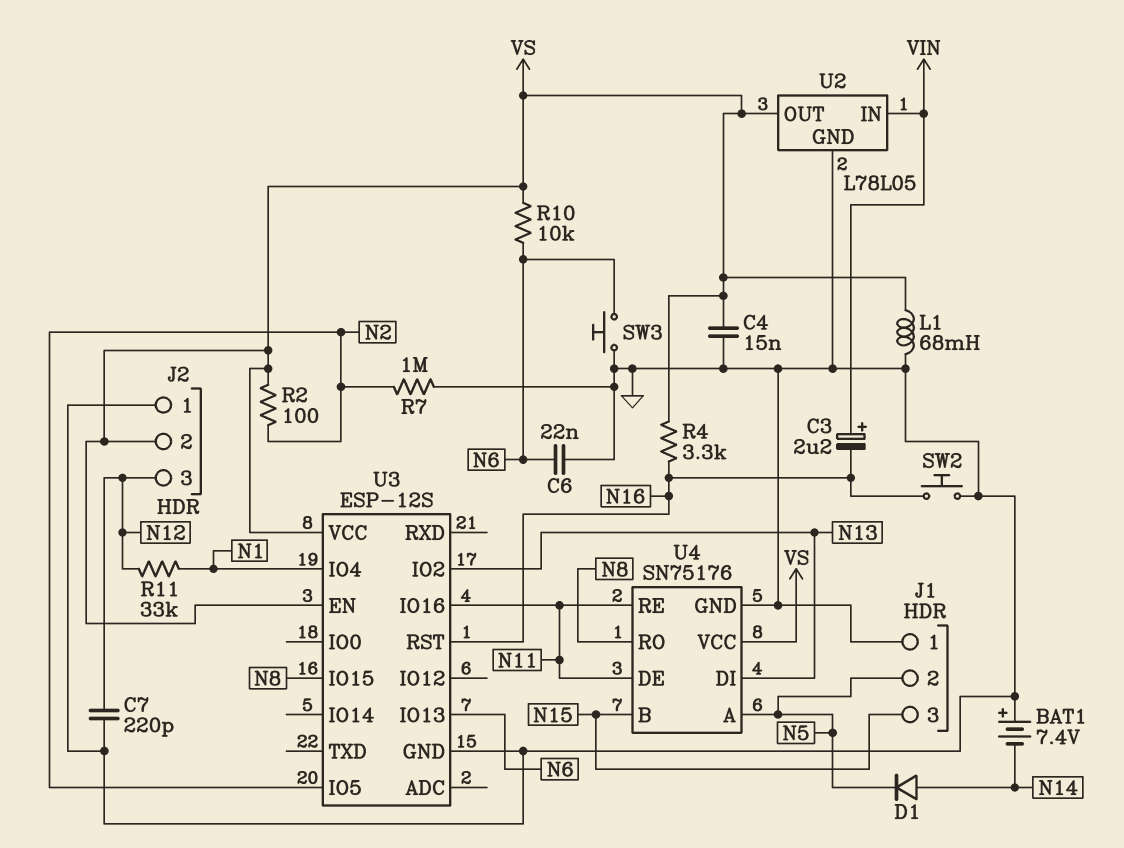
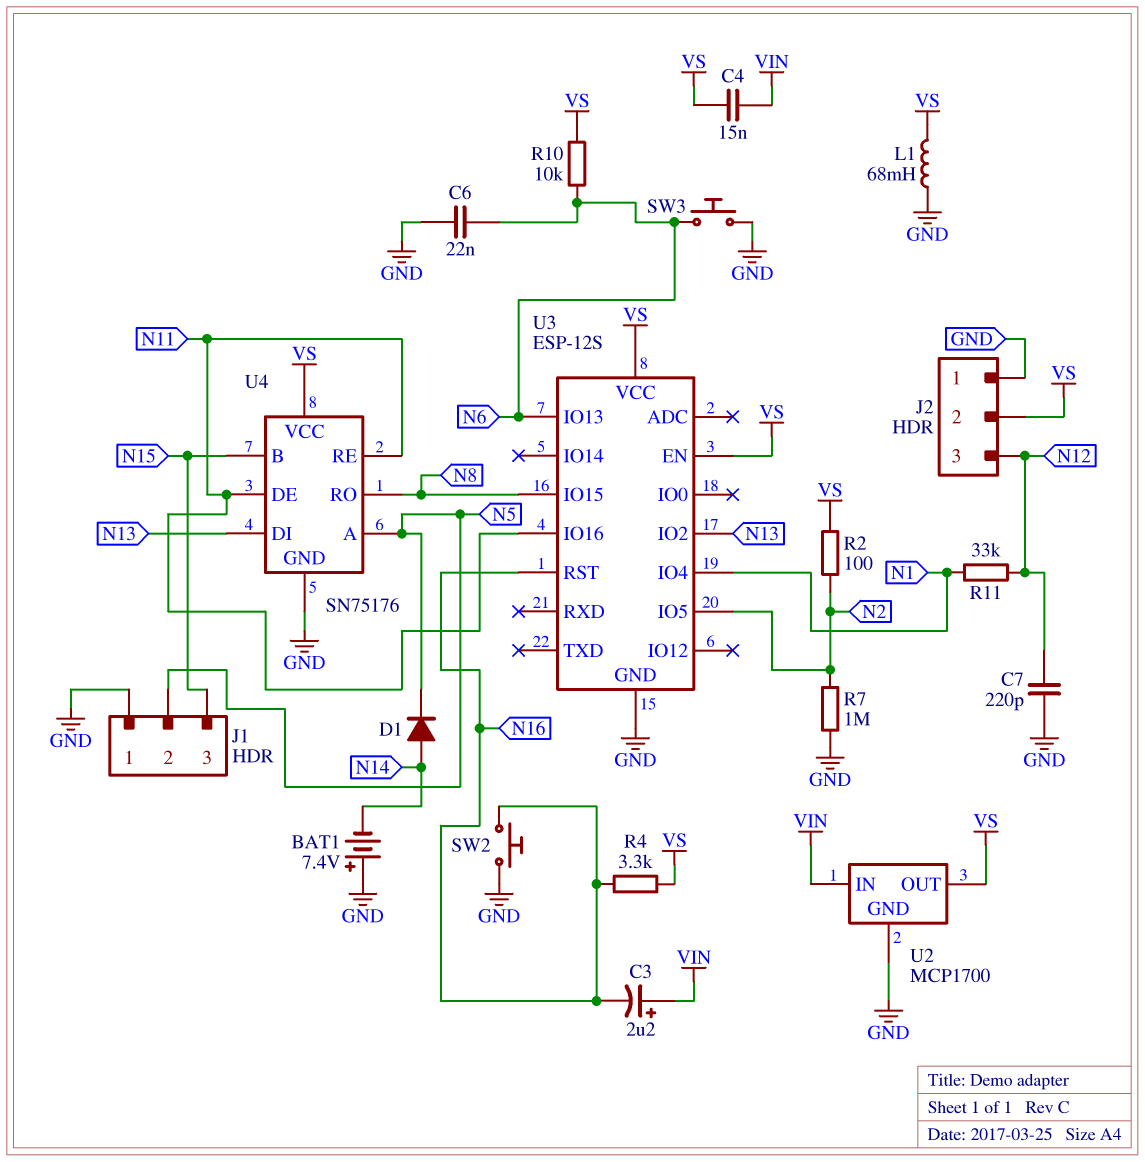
C4: 15nF (GND, VS) -> 15nF (VIN, VS)
U2: L78L05 -> MCP1700

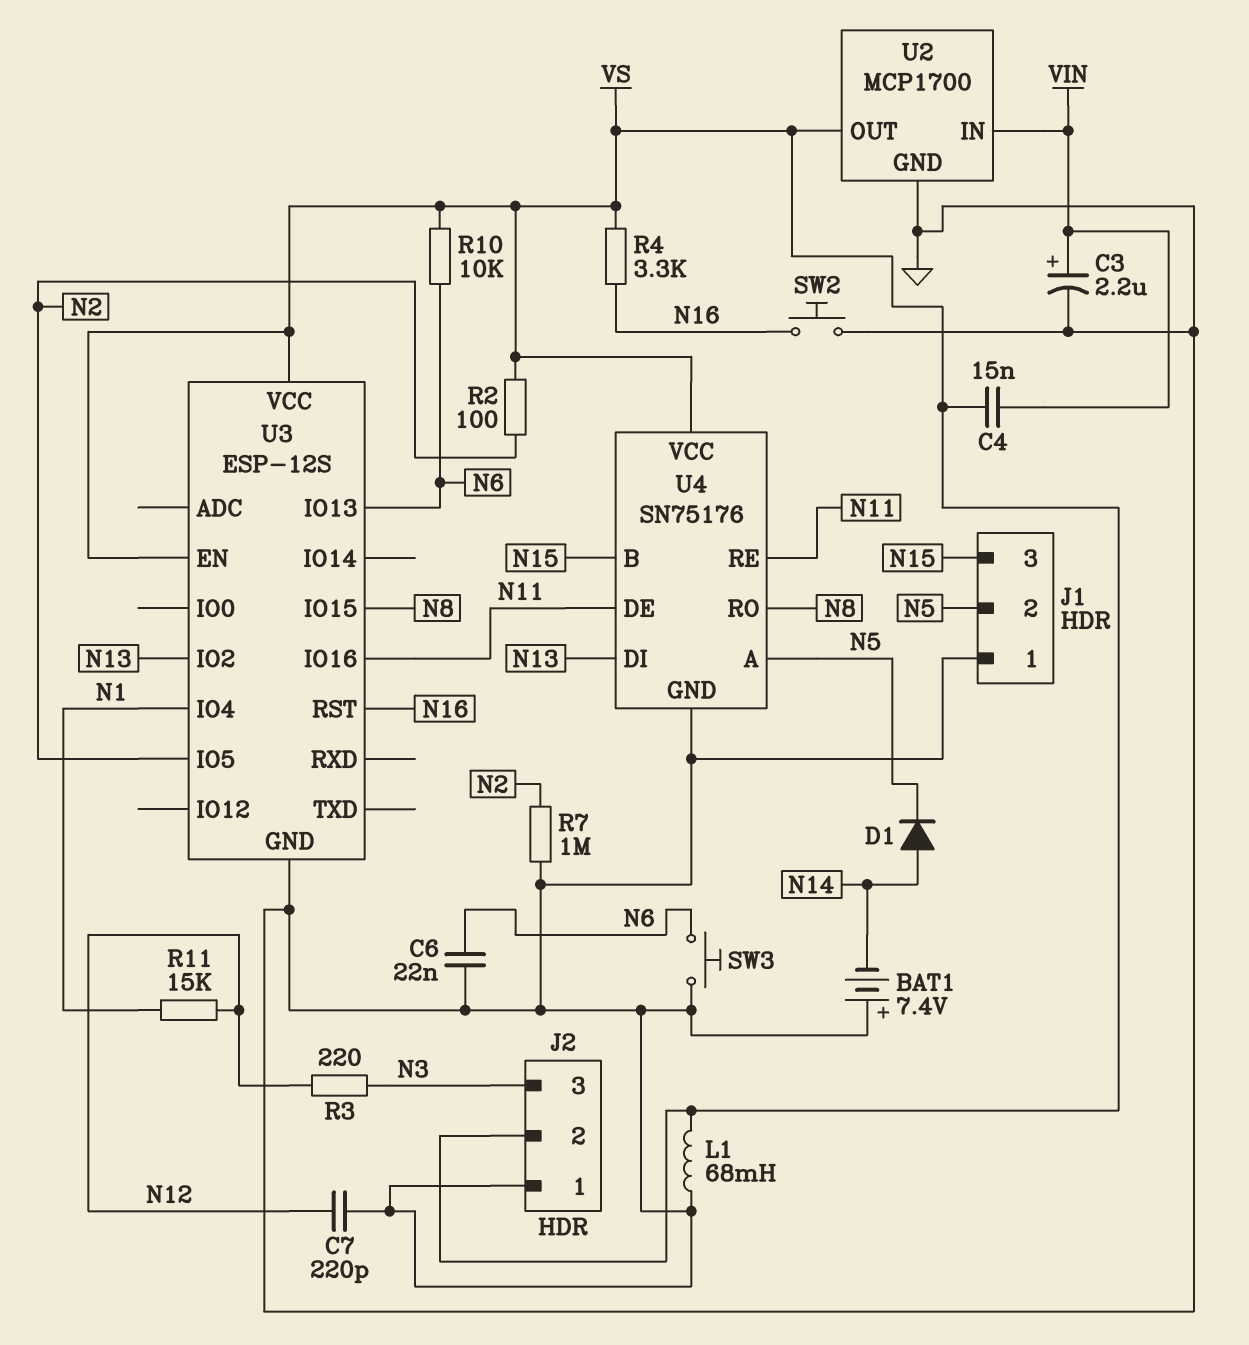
C3: 2.2uF (plus VIN, minus N16) -> 2.2uF (plus VIN, minus GND)
J2 pin 3: N12 -> N3
R3: none -> 220 (N3, N12)
R11: 33k (N1, N12) -> 15k (N1, N12)

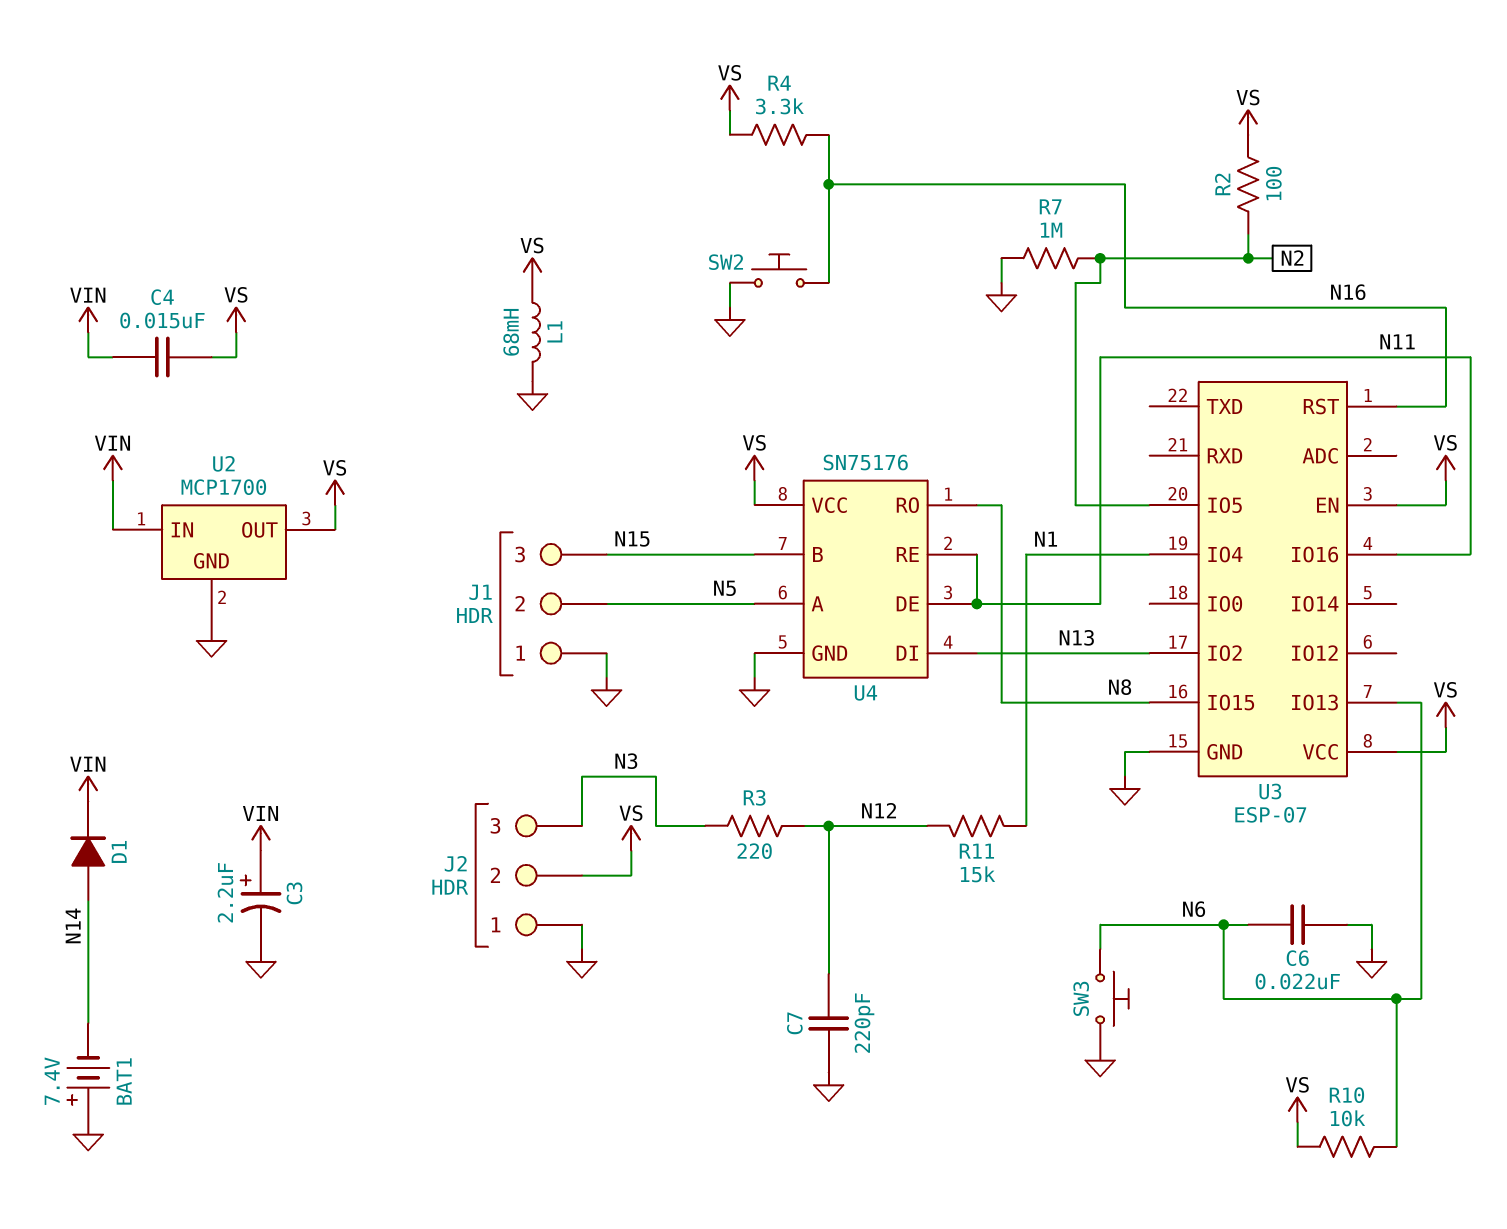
D1: diode (A N14, K N5) -> diode (A N14, K VIN)
U3: ESP-12S -> ESP-07

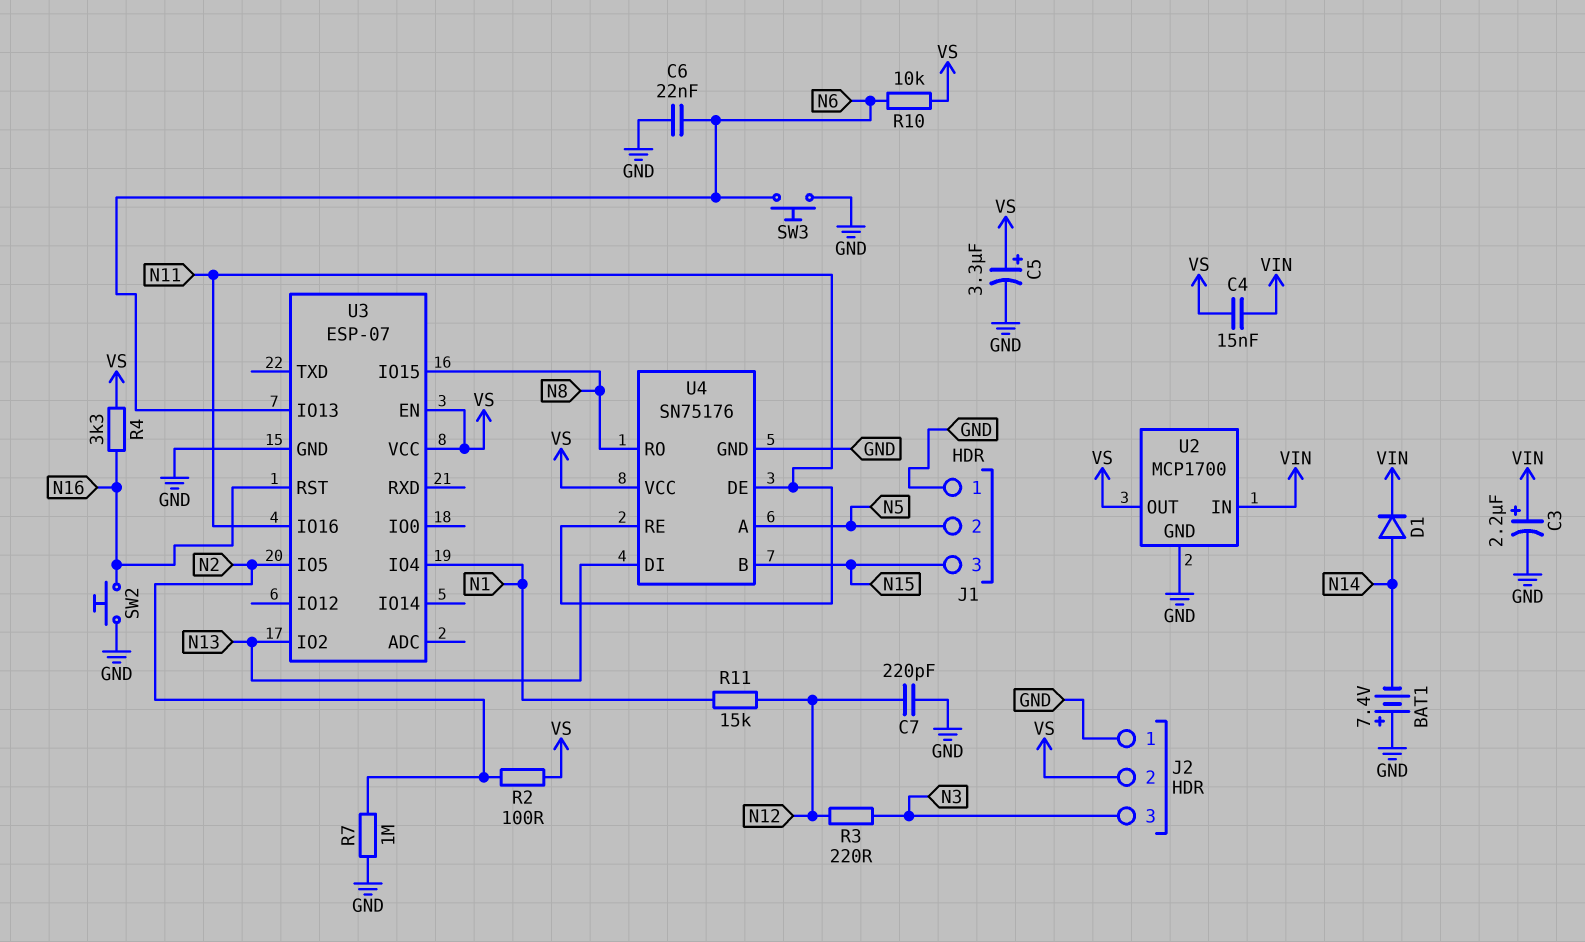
C5: none -> 3.3uF (plus VS, minus GND)
L1: 68mH (GND, VS) -> none

